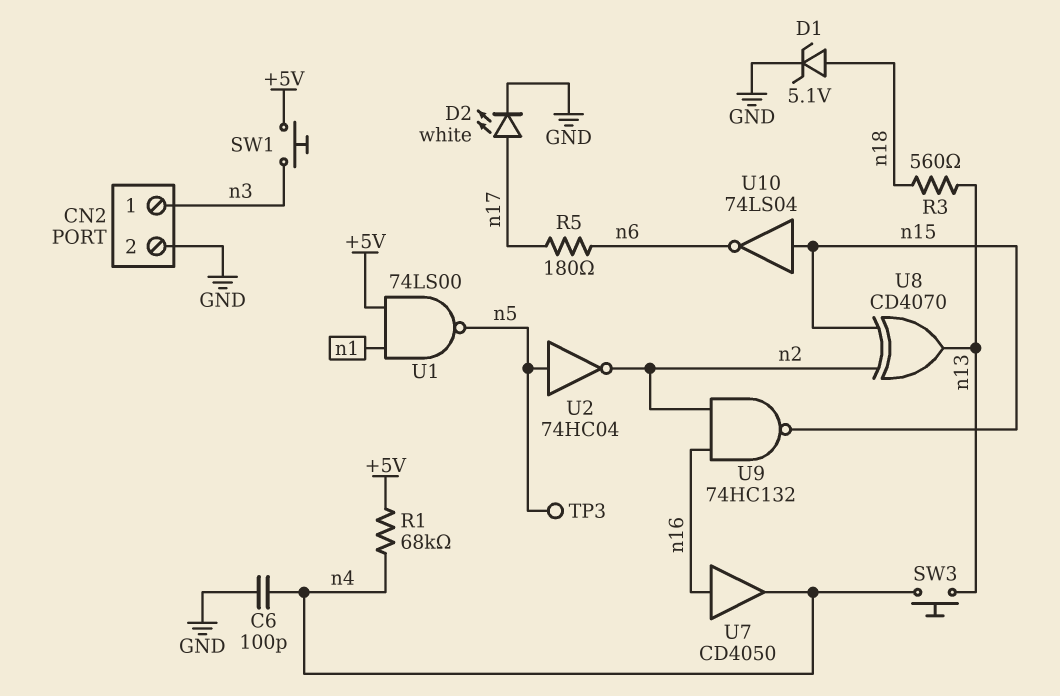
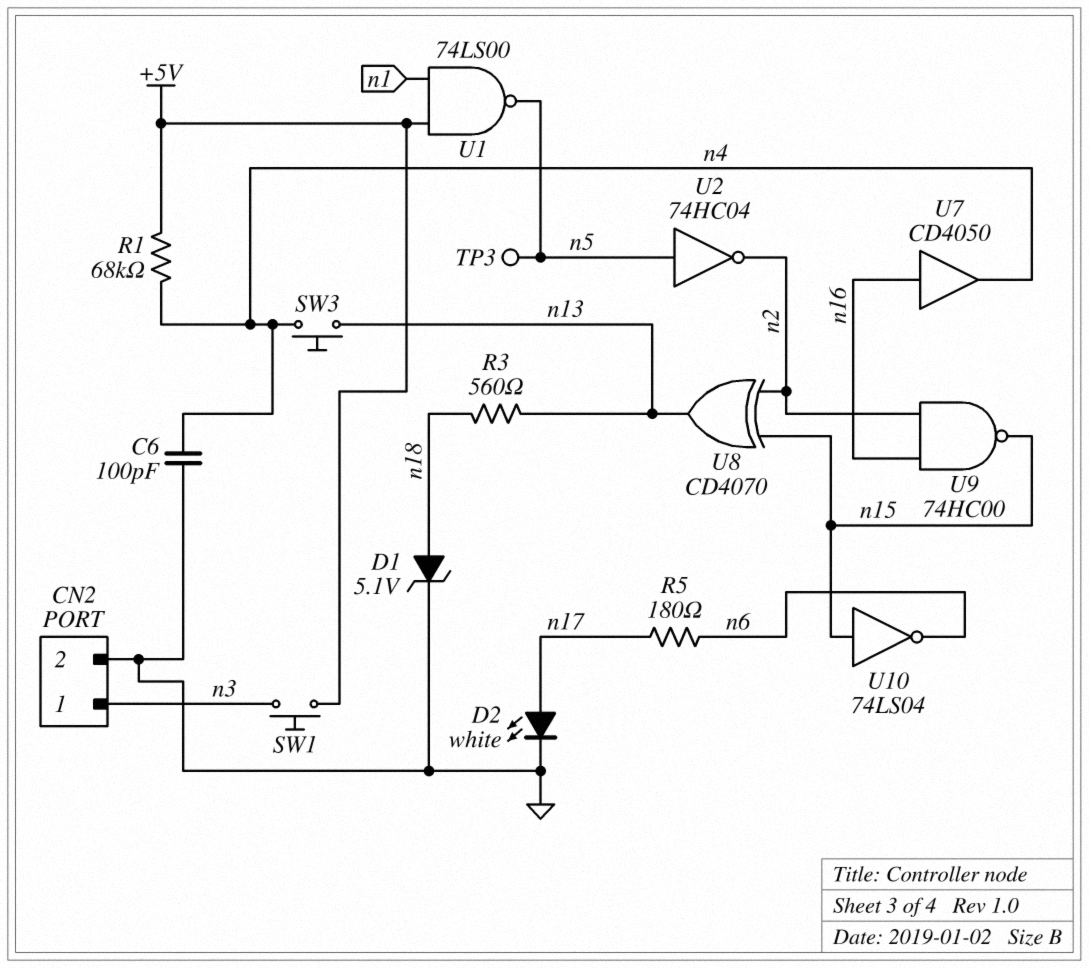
U9: NAND 74HC132 (in n2, in n16, out n15) -> NAND 74HC00 (in n2, in n16, out n15)

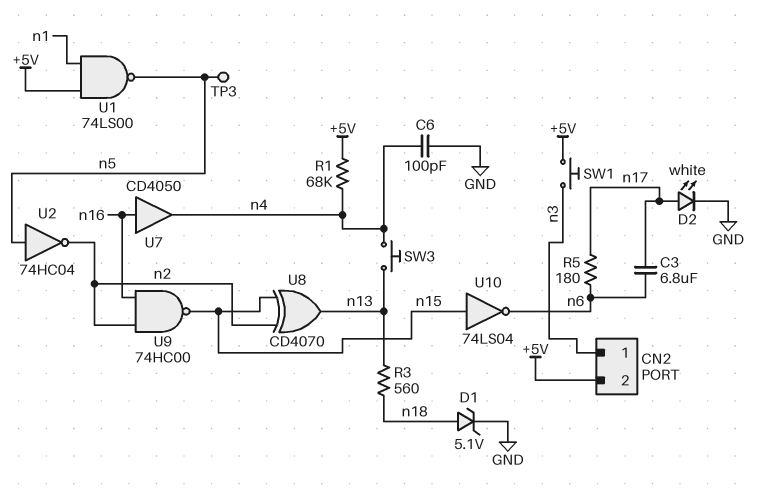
C3: none -> 6.8uF (n6, n17)
CN2 pin 2: GND -> +5V

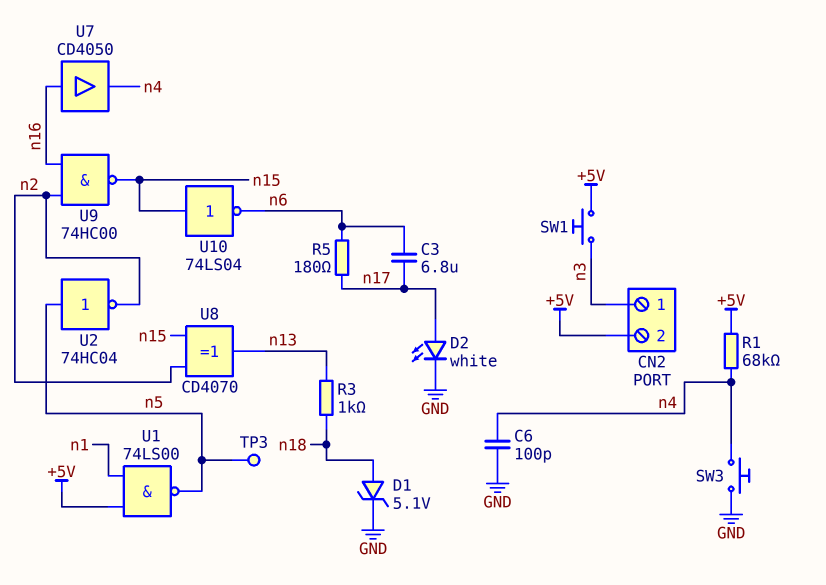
R3: 560 (n13, n18) -> 1k (n13, n18)
SW3: button (n4, n13) -> button (GND, n4)

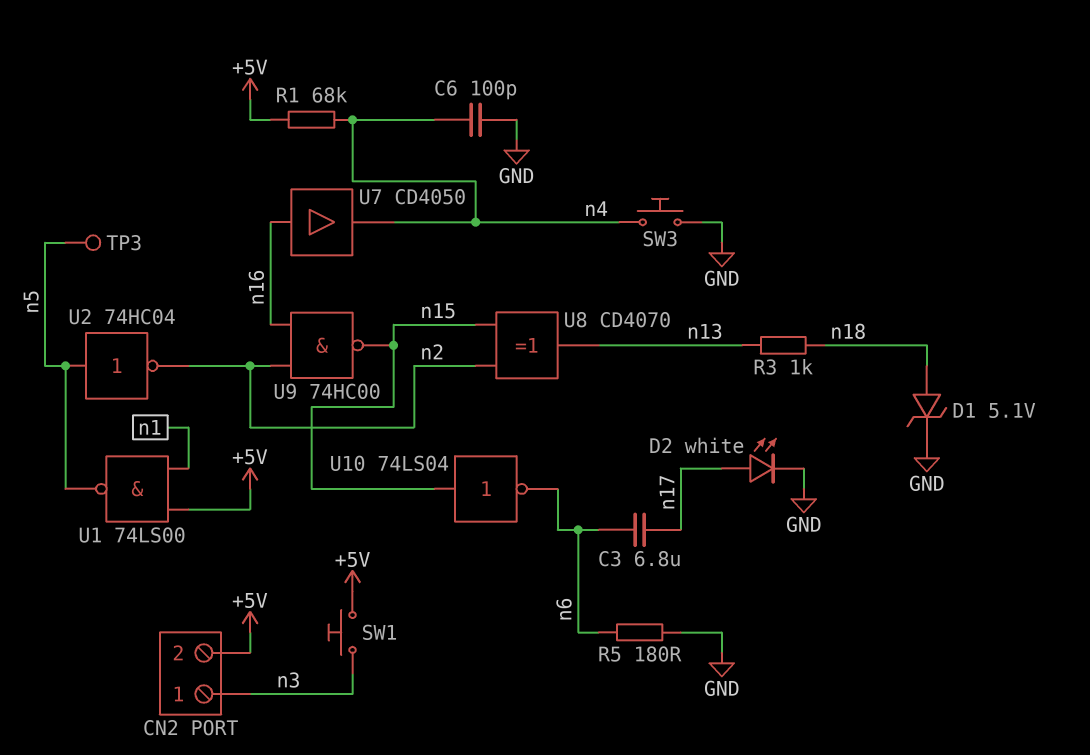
R5: 180 (n6, n17) -> 180 (GND, n6)

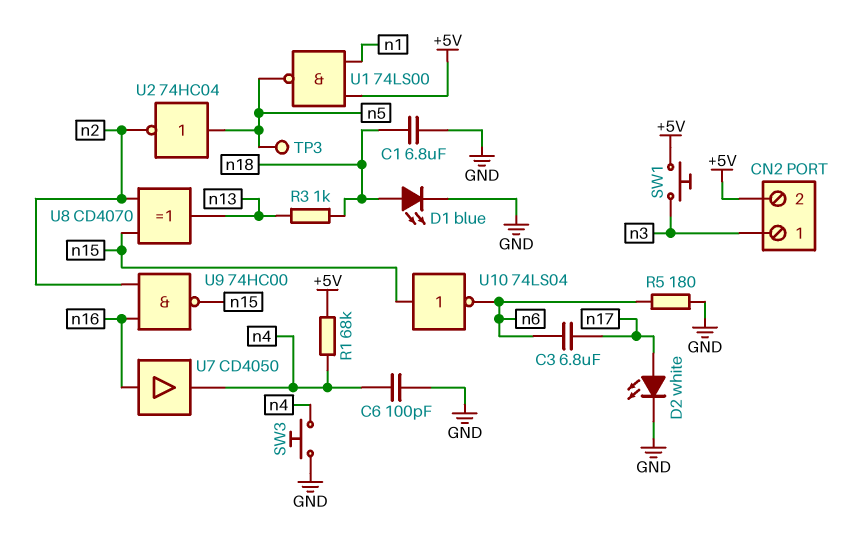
C1: none -> 6.8uF (GND, n18)
D1: zener 5.1V (A n18, K GND) -> LED blue (A n18, K GND)

